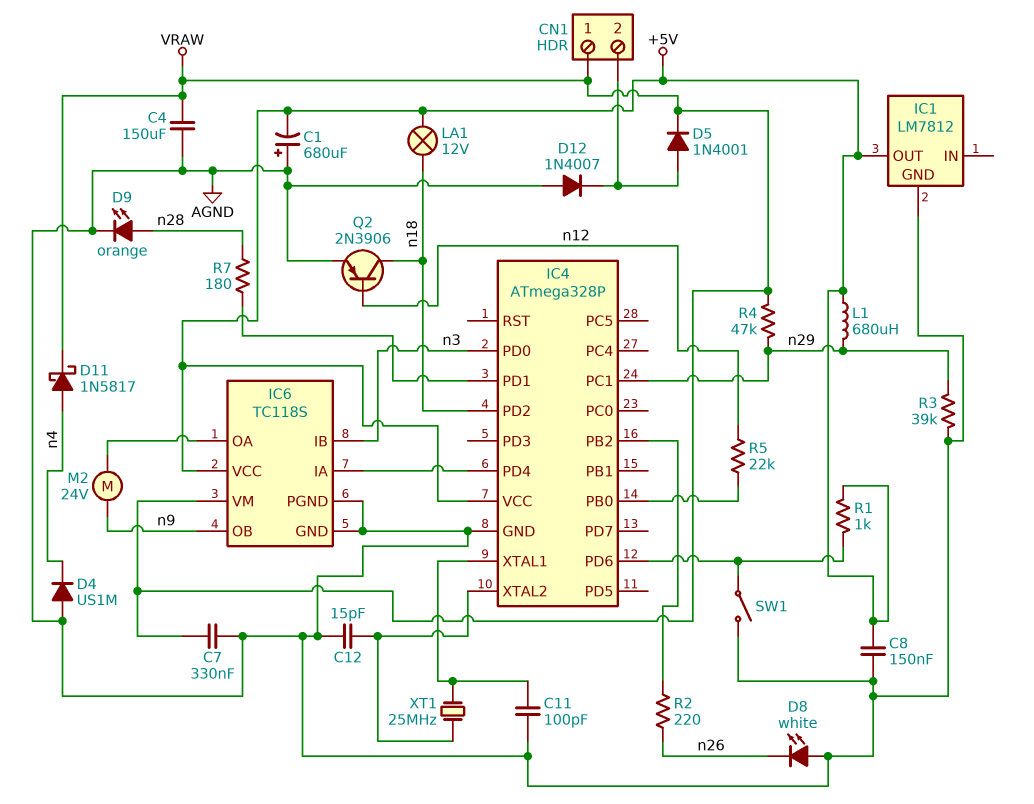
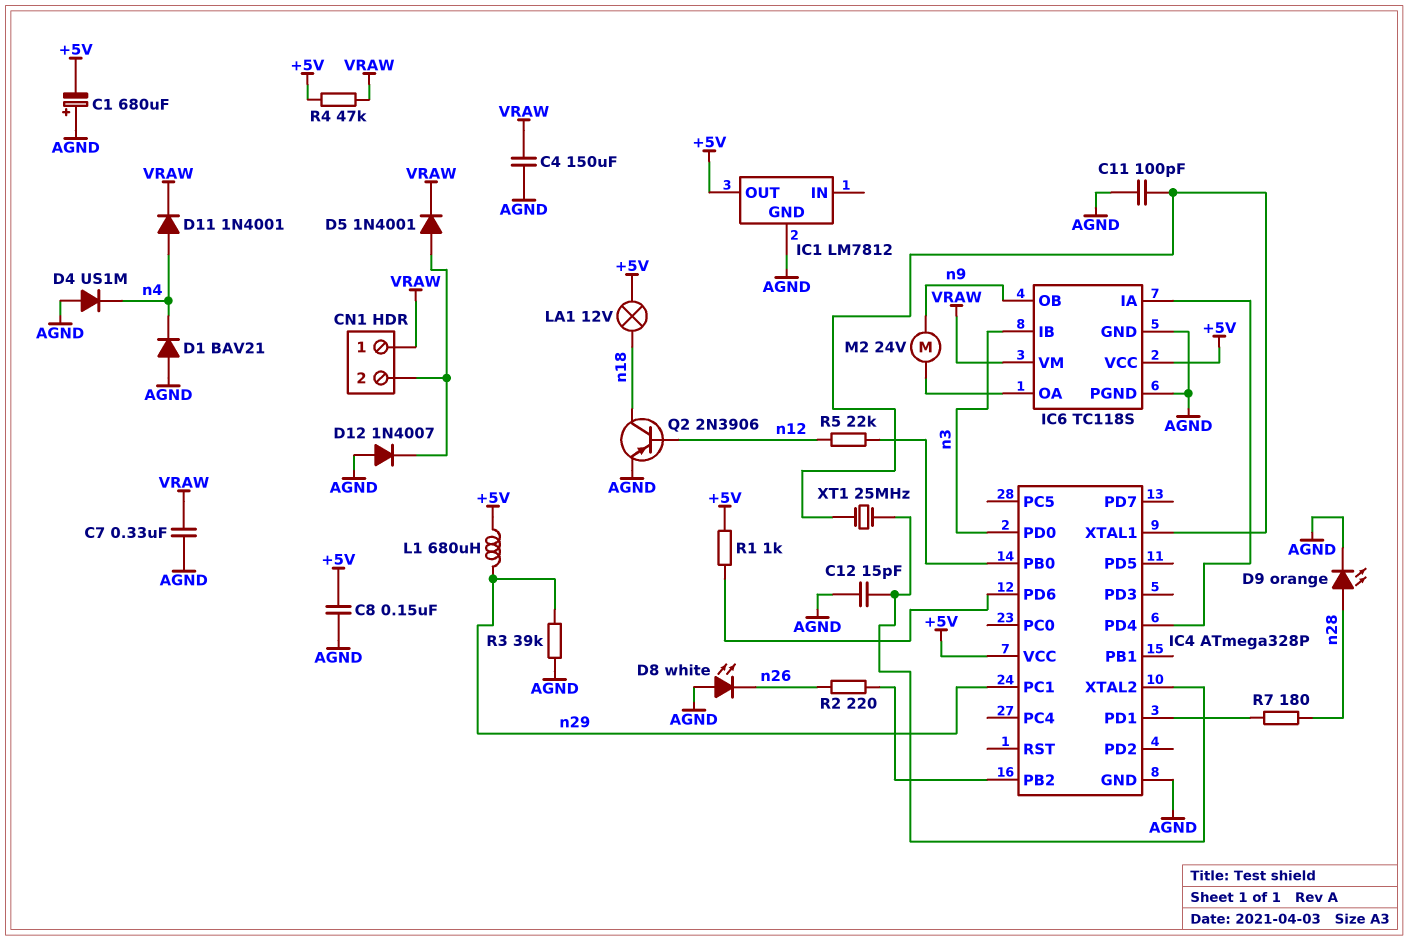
D1: none -> diode BAV21 (A AGND, K n4)
D11: schottky 1N5817 (A n4, K VRAW) -> diode 1N4001 (A n4, K VRAW)
IC4 pin PD2: n18 -> none
R4: 47k (VRAW, n29) -> 47k (+5V, VRAW)
SW1: switch (AGND, IC4/PD6) -> none

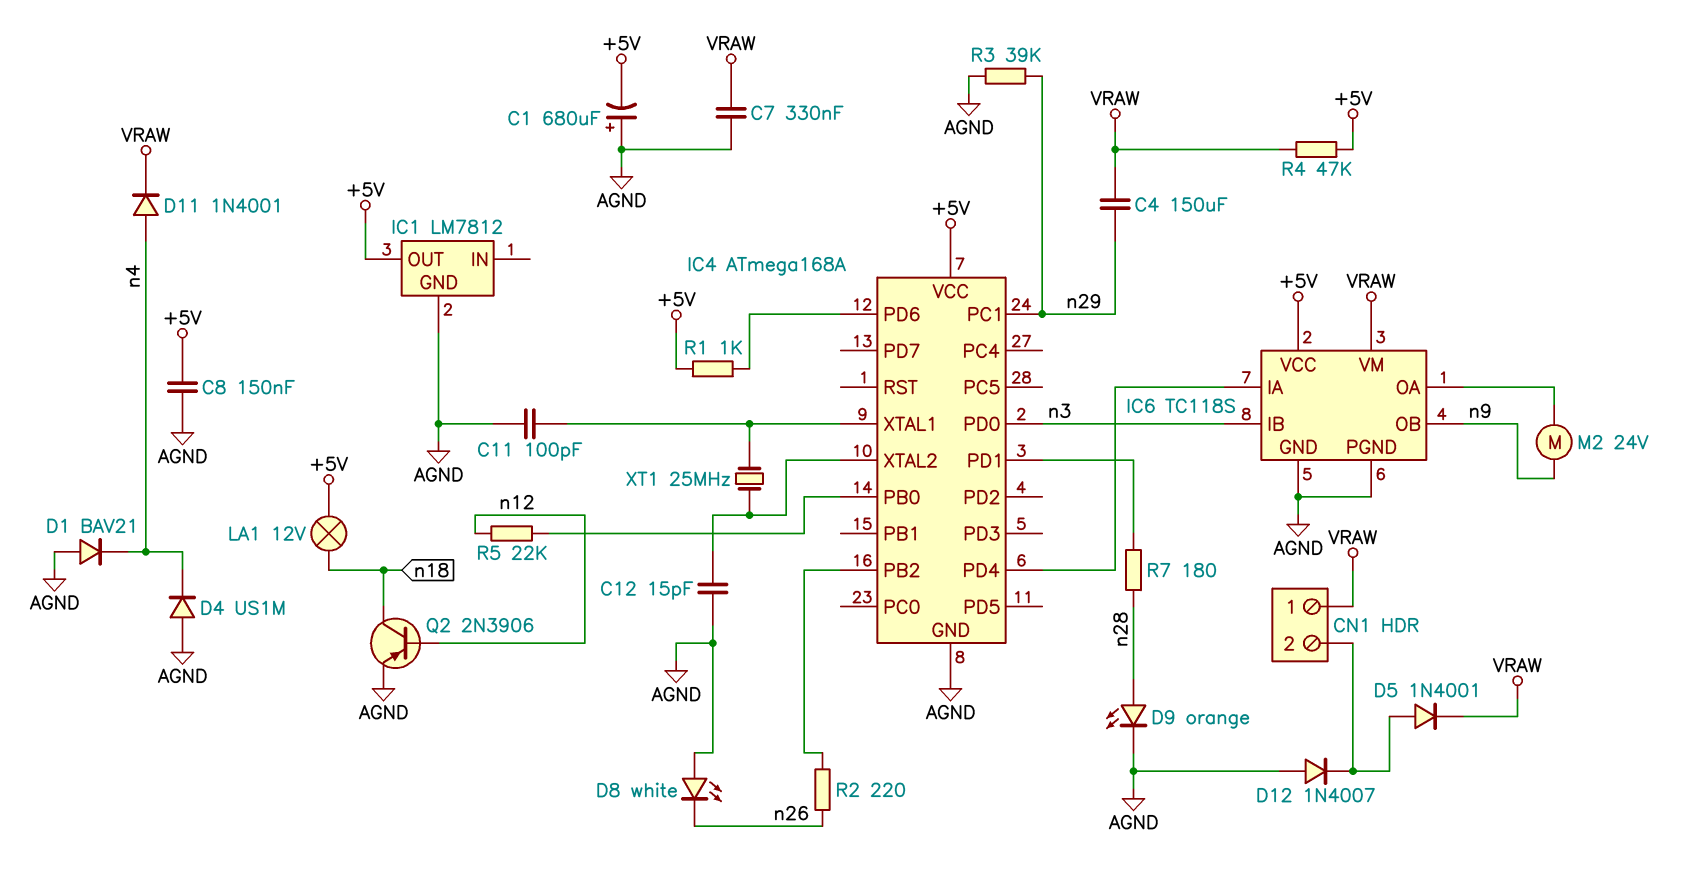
C4: 150uF (AGND, VRAW) -> 150uF (VRAW, n29)
IC4: ATmega328P -> ATmega168A
L1: 680uH (+5V, n29) -> none

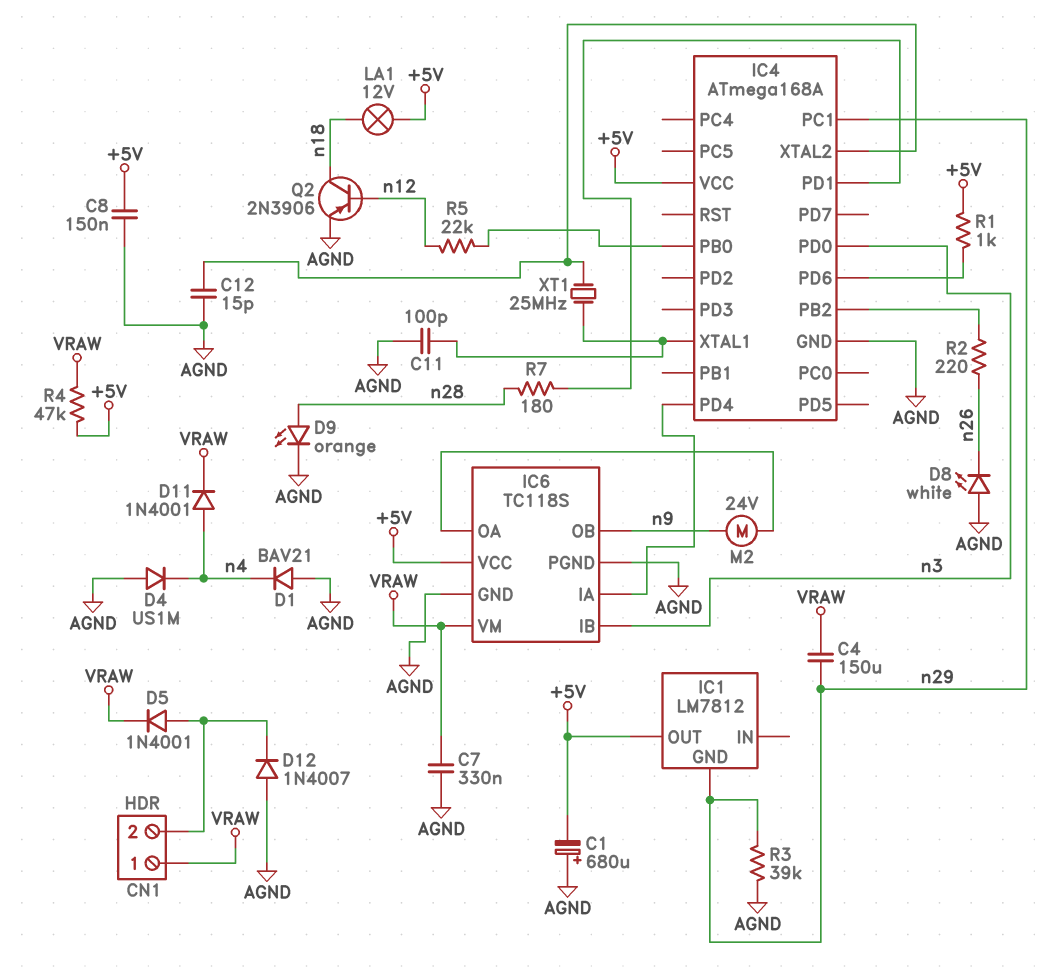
IC1 pin GND: AGND -> n29

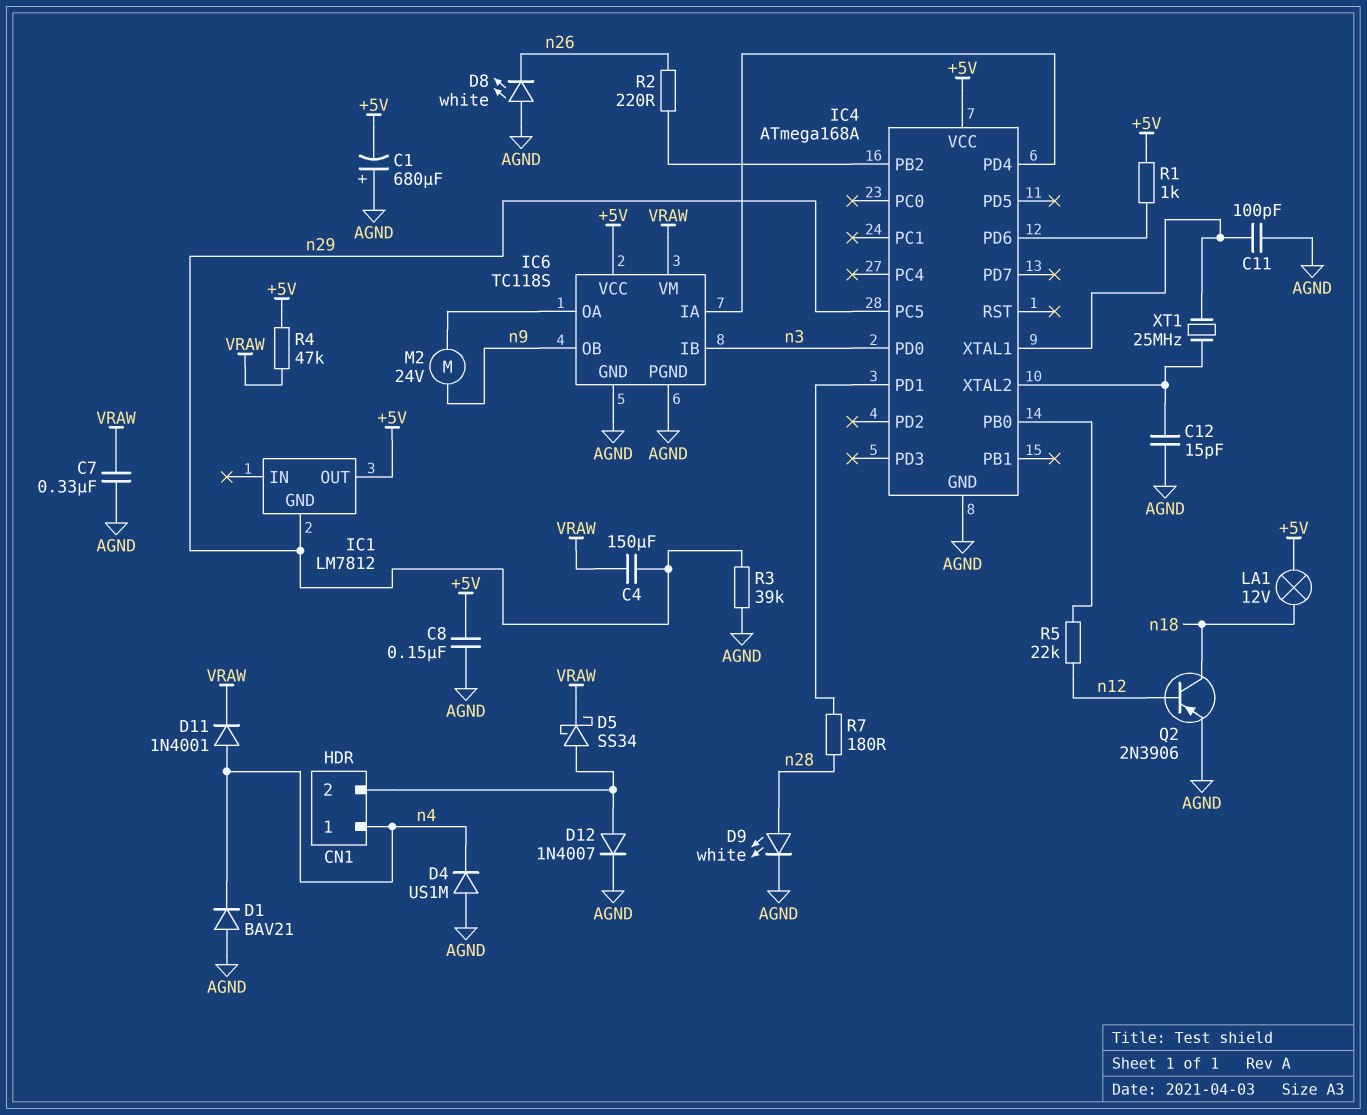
CN1 pin 1: VRAW -> n4
D5: diode 1N4001 (A CN1/2, K VRAW) -> schottky SS34 (A CN1/2, K VRAW)
D9: LED orange (A n28, K AGND) -> LED white (A n28, K AGND)
D12: diode 1N4007 (A AGND, K CN1/2) -> diode 1N4007 (A CN1/2, K AGND)
IC4 pin PC1: n29 -> none
IC4 pin PC5: none -> n29

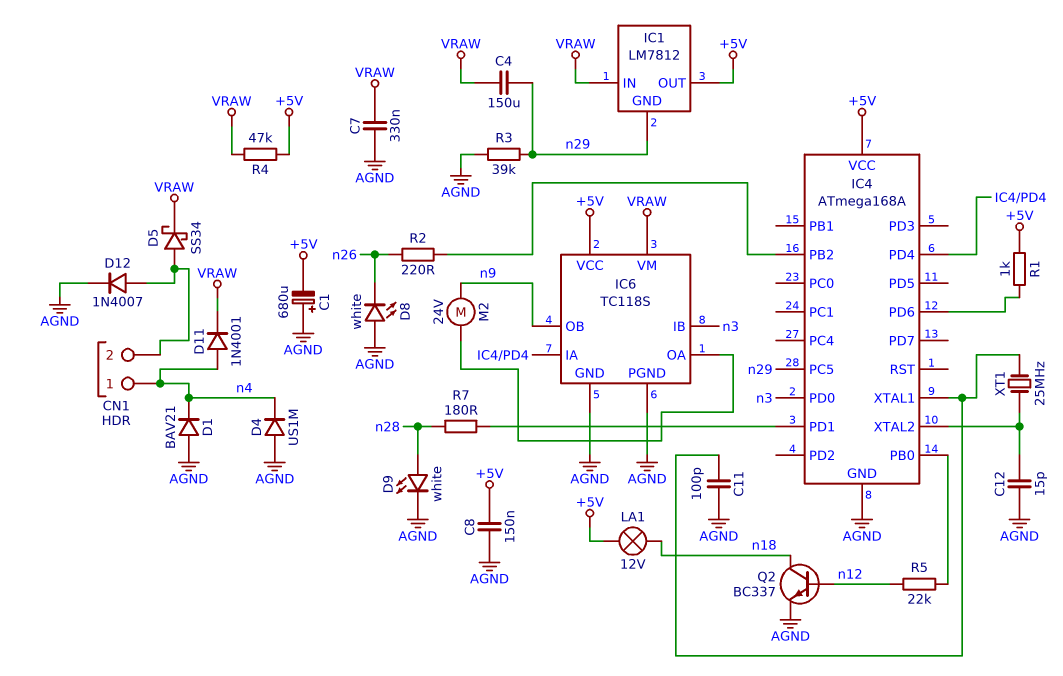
IC1 pin IN: none -> VRAW
Q2: PNP 2N3906 (B n12, C n18, E AGND) -> NPN BC337 (B n12, C n18, E AGND)

